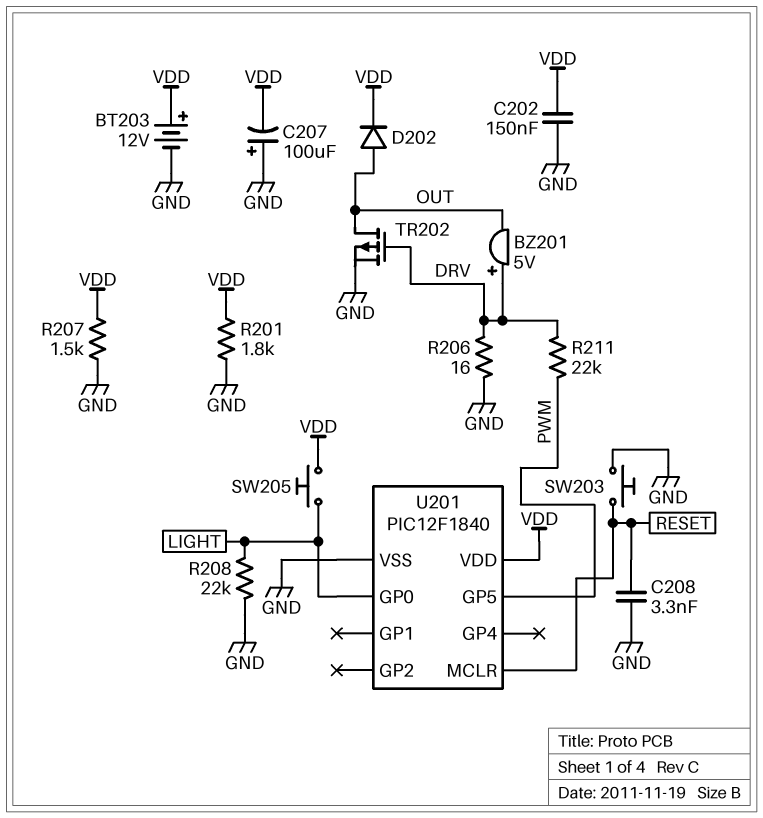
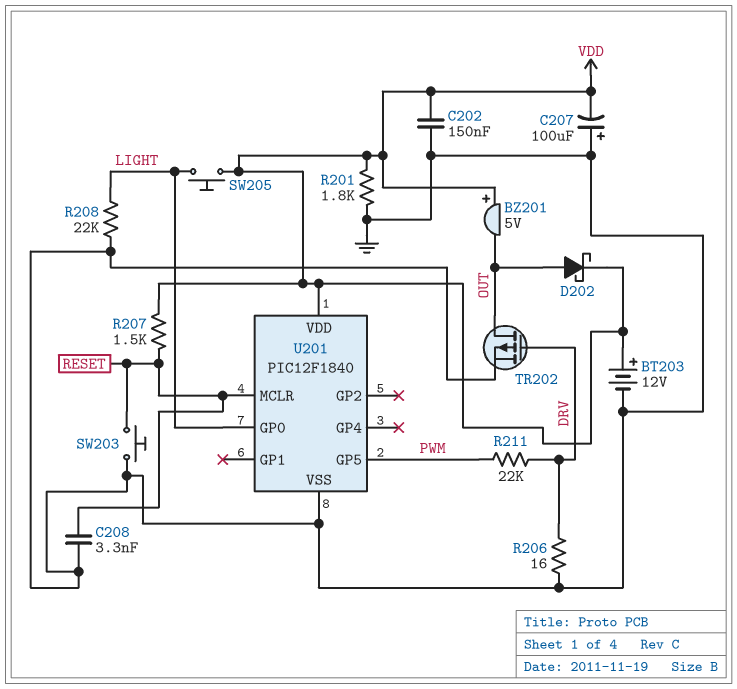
BZ201: buzzer 5V (plus DRV, minus OUT) -> buzzer 5V (plus VDD, minus OUT)
D202: diode (A OUT, K VDD) -> schottky (A OUT, K VDD)
R207: 1.5k (GND, VDD) -> 1.5k (RESET, VDD)

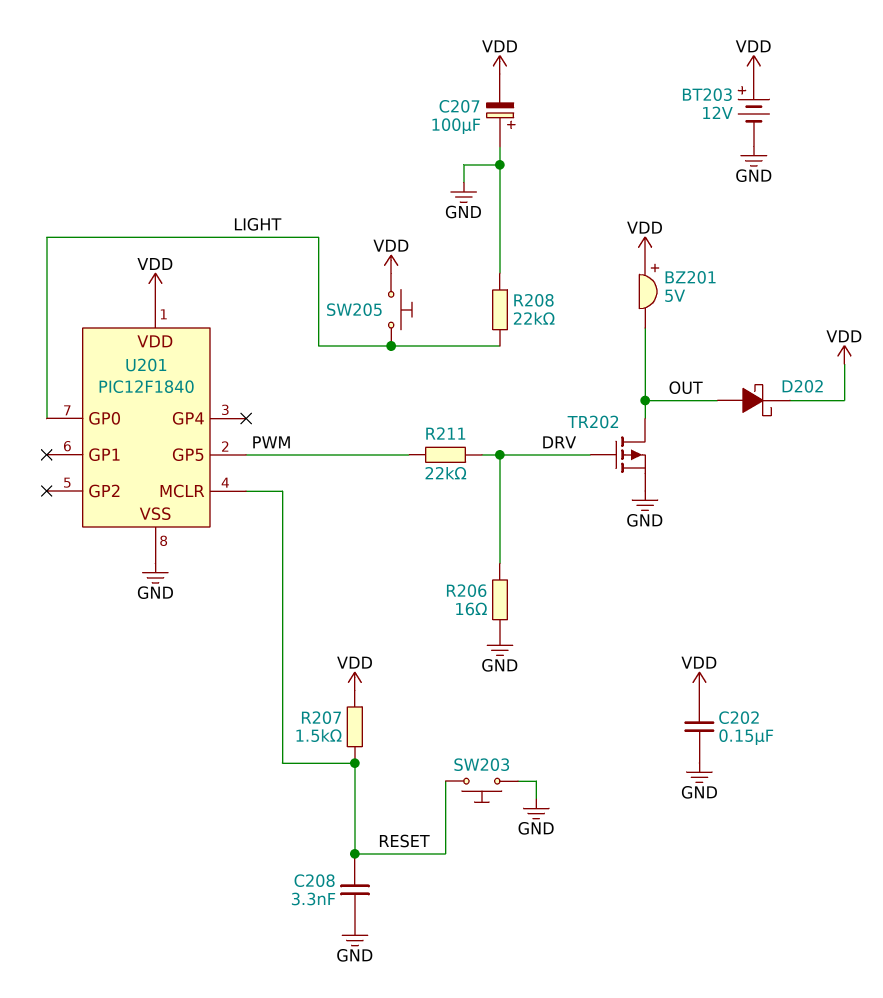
R201: 1.8k (GND, VDD) -> none

